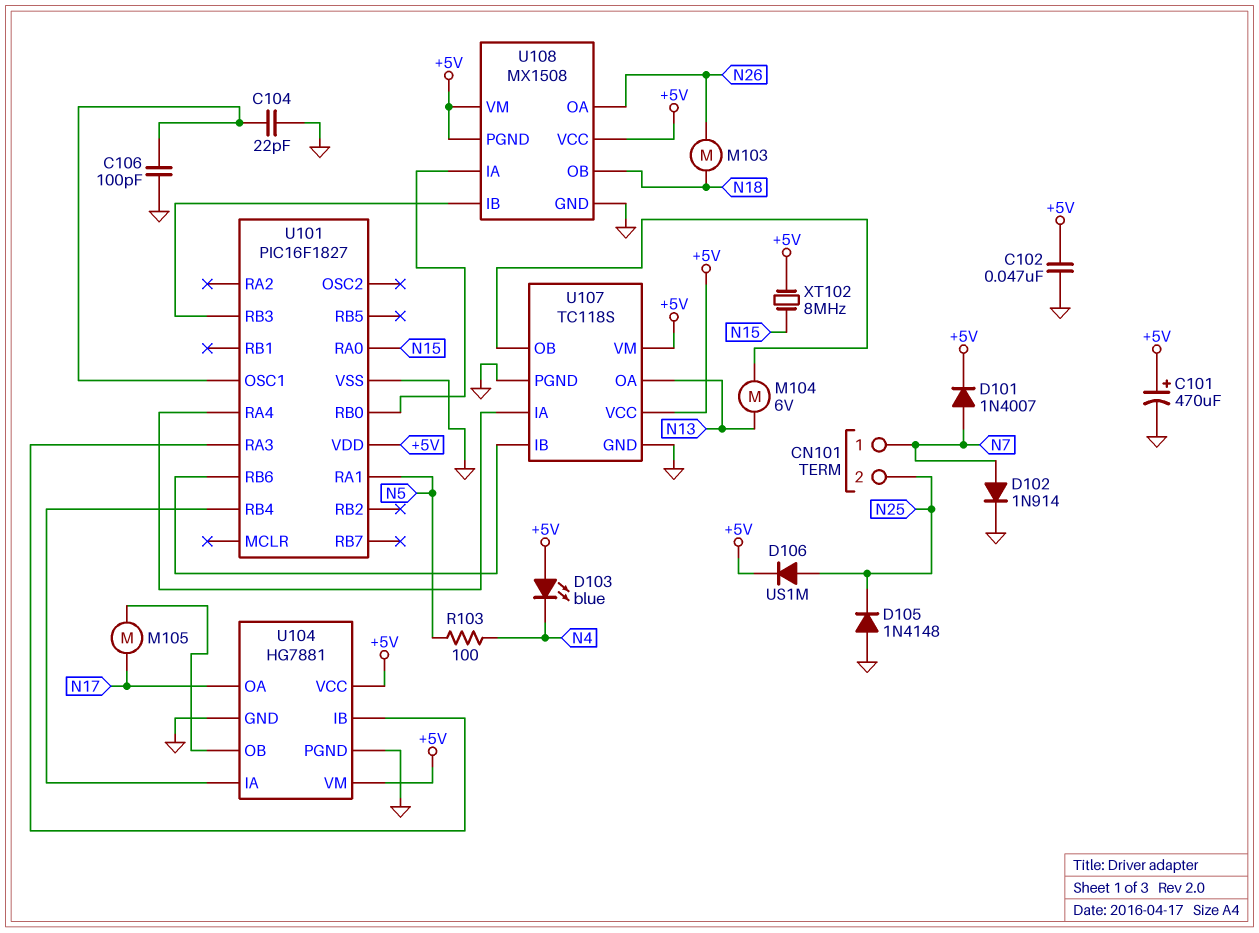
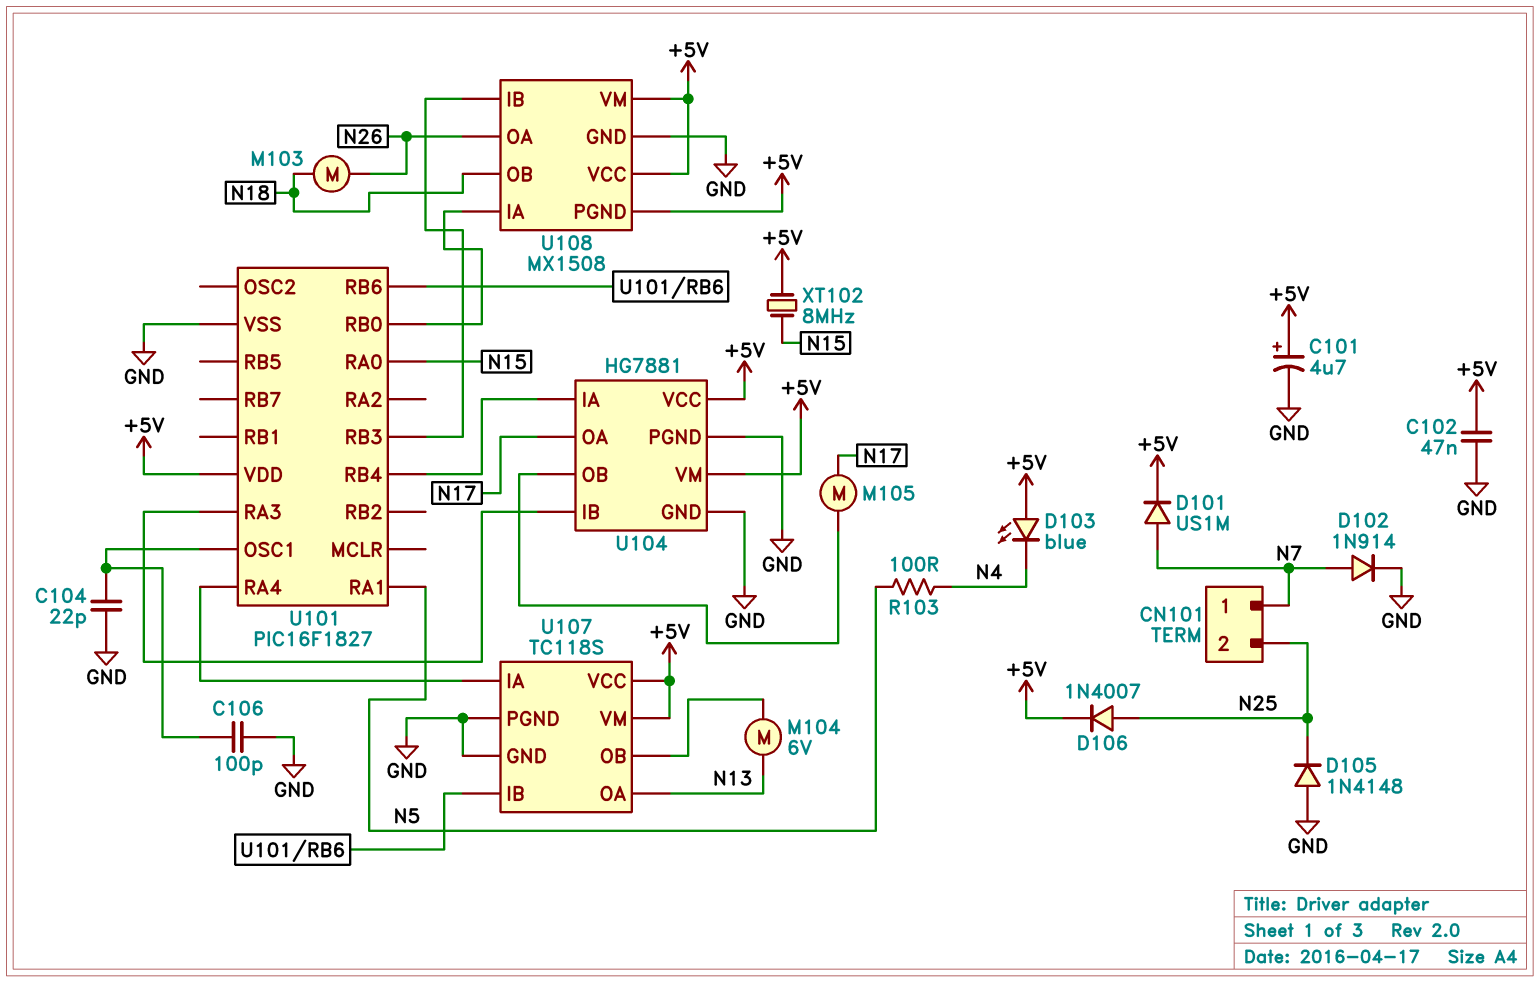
C101: 470uF (plus +5V, minus GND) -> 4.7uF (plus +5V, minus GND)
D101: diode 1N4007 (A N7, K +5V) -> diode US1M (A N7, K +5V)
D106: diode US1M (A N25, K +5V) -> diode 1N4007 (A N25, K +5V)

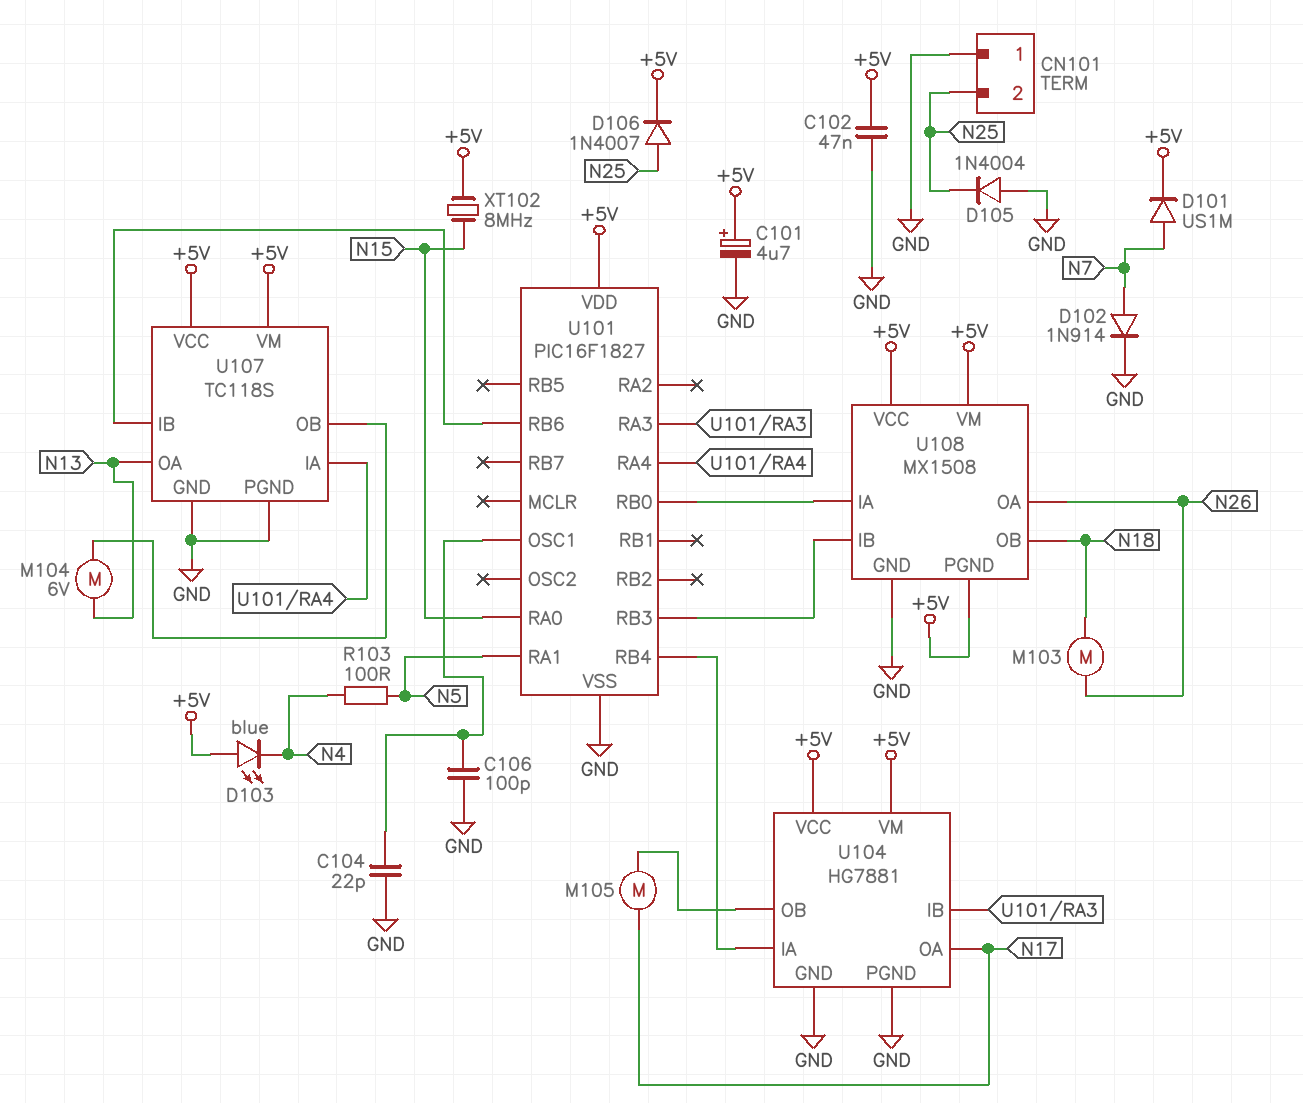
CN101 pin 1: N7 -> GND
D105: diode 1N4148 (A GND, K N25) -> diode 1N4004 (A GND, K N25)

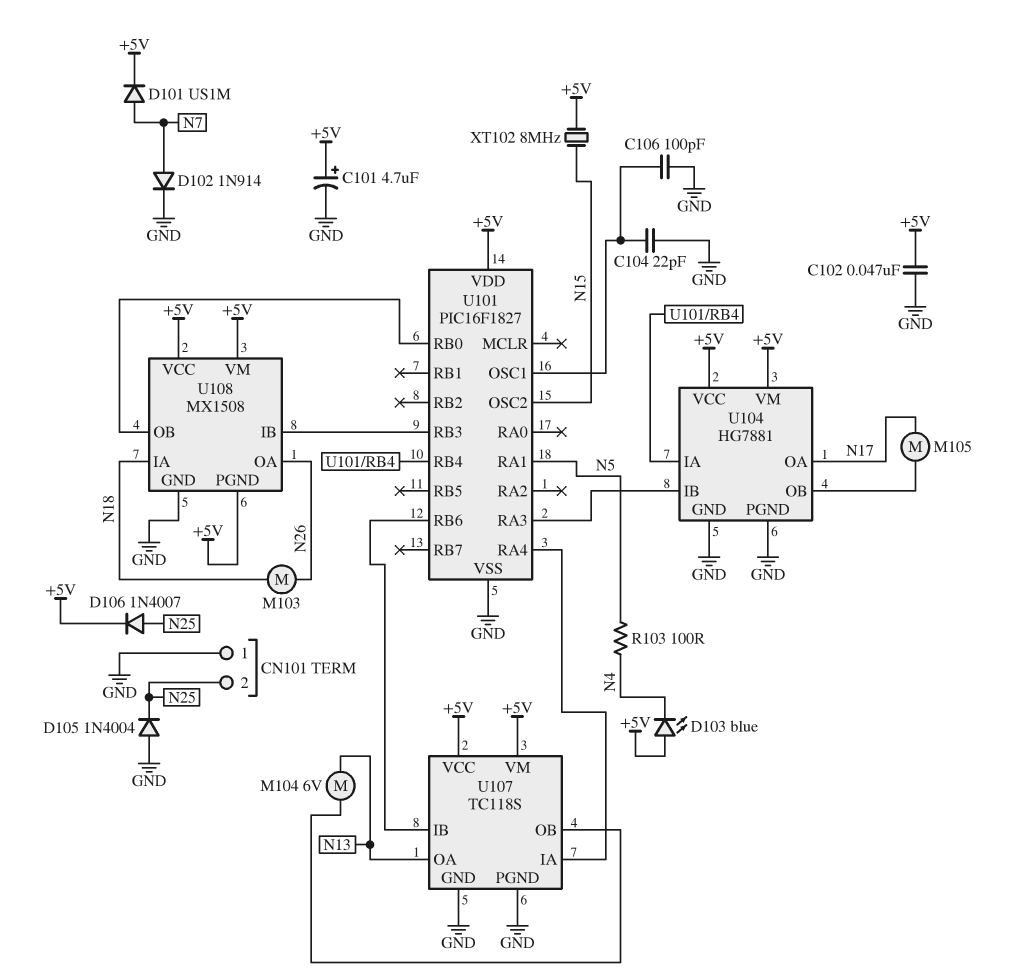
U101 pin OSC2: none -> N15
U101 pin RA0: N15 -> none
U108 pin IA: U101/RB0 -> N18
U108 pin OB: N18 -> U101/RB0

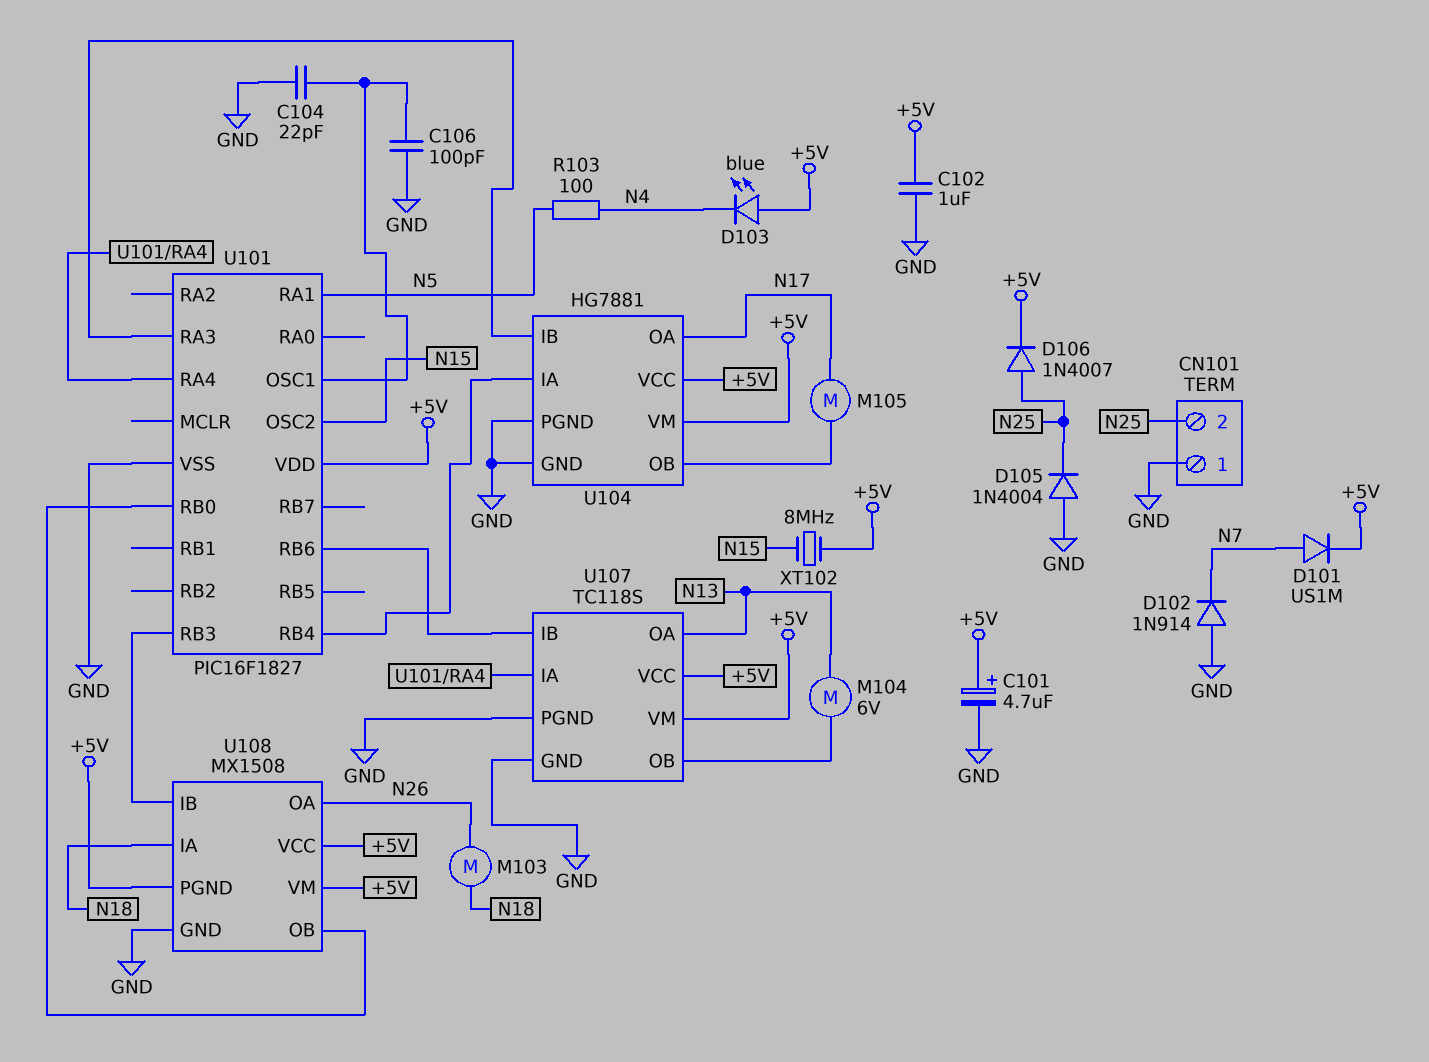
C102: 47nF (+5V, GND) -> 1uF (+5V, GND)
D102: diode 1N914 (A N7, K GND) -> diode 1N914 (A GND, K N7)

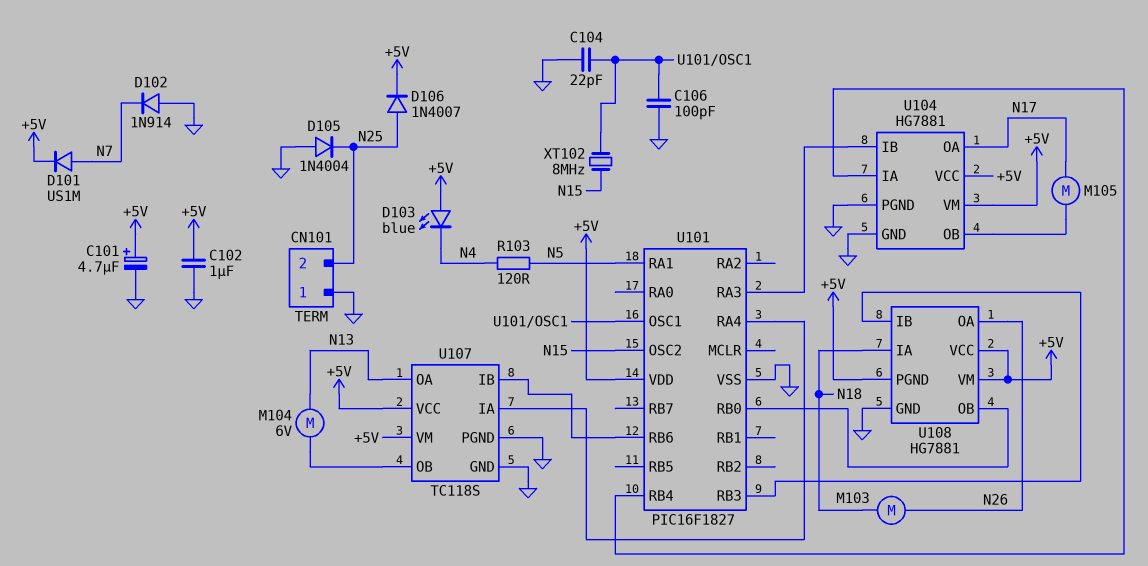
R103: 100 (N4, N5) -> 120 (N4, N5)
U108: MX1508 -> HG7881
XT102: 8MHz (+5V, N15) -> 8MHz (N15, U101/OSC1)

